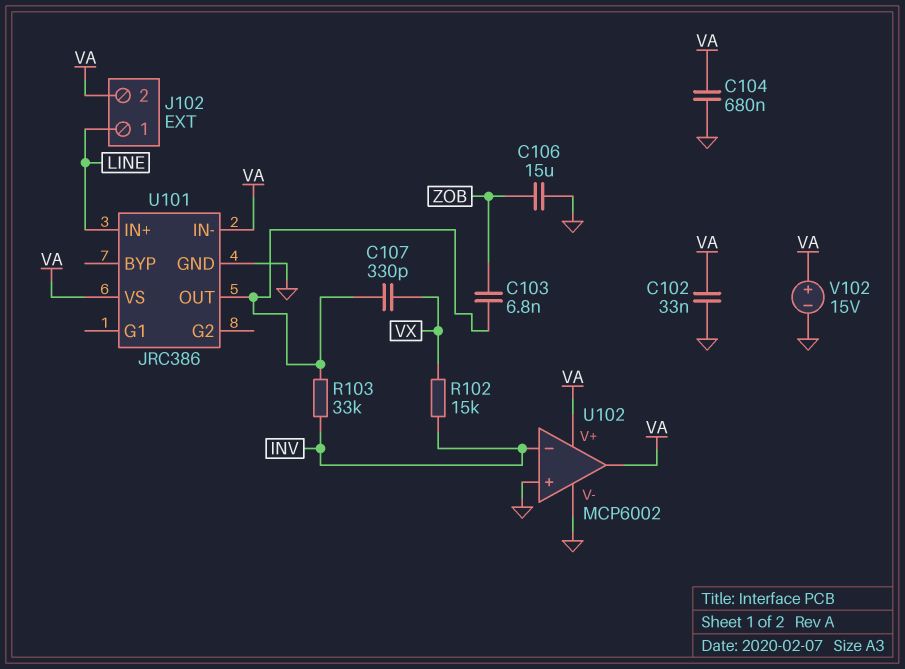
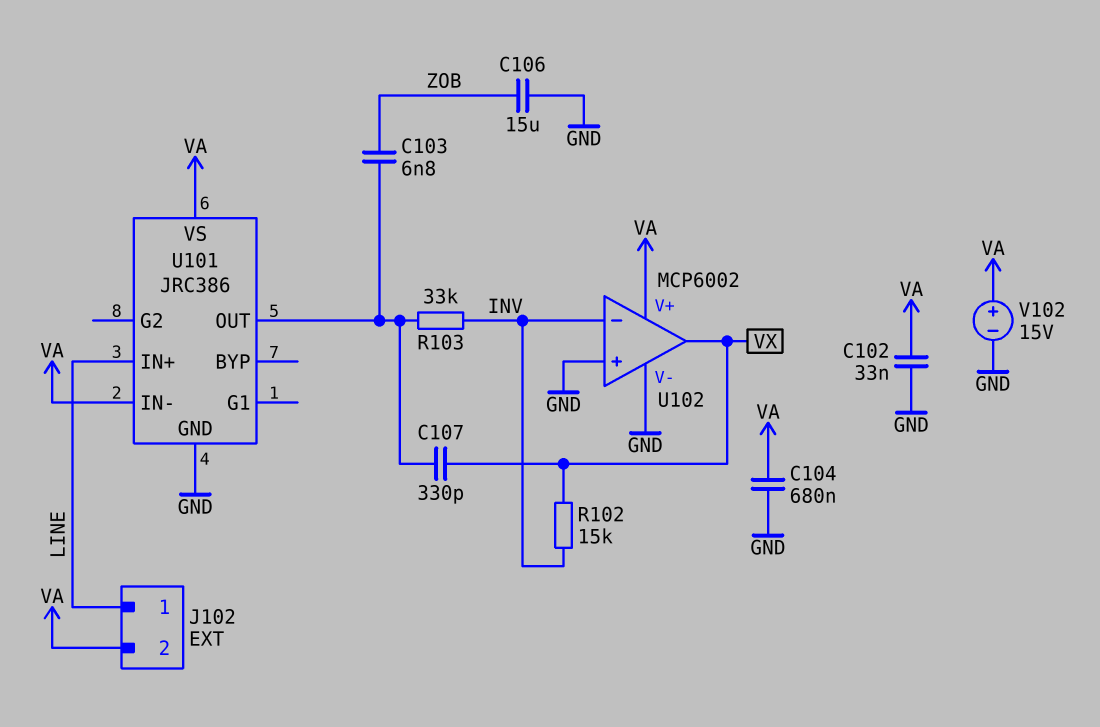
U102 pin out: VA -> VX

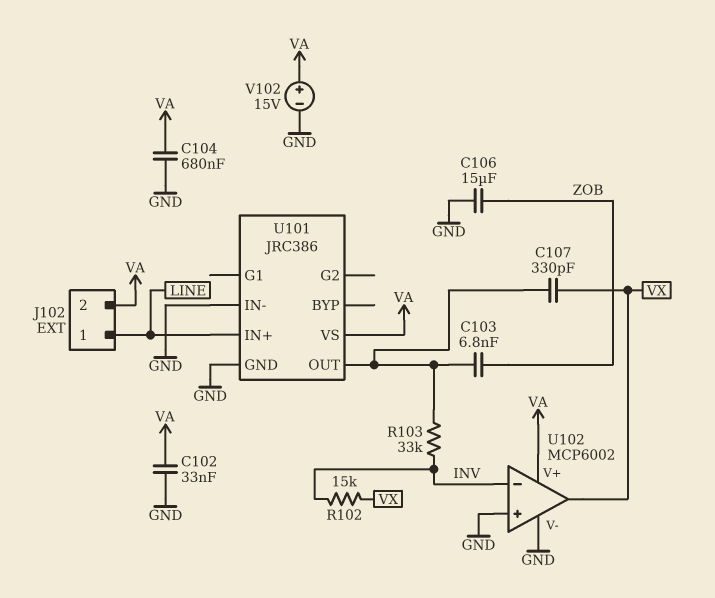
U101 pin IN-: VA -> GND

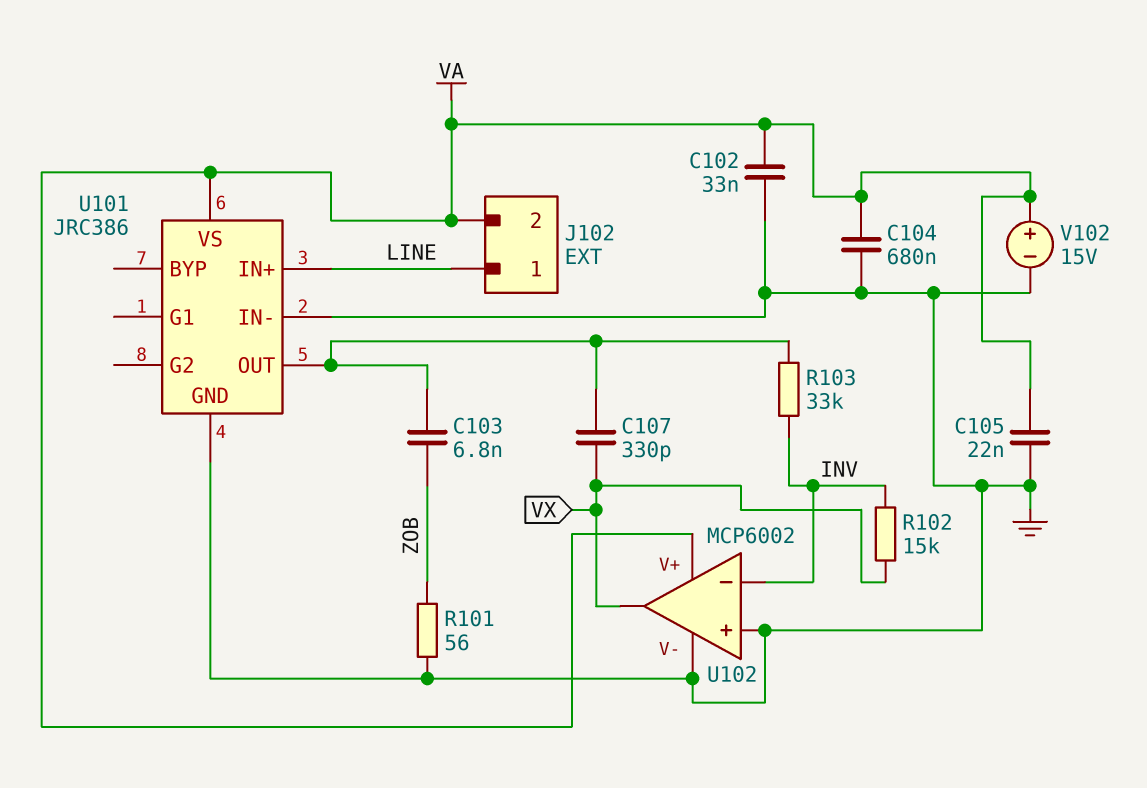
C105: none -> 22nF (GND, VA)
C106: 15uF (GND, ZOB) -> none
R101: none -> 56 (GND, ZOB)

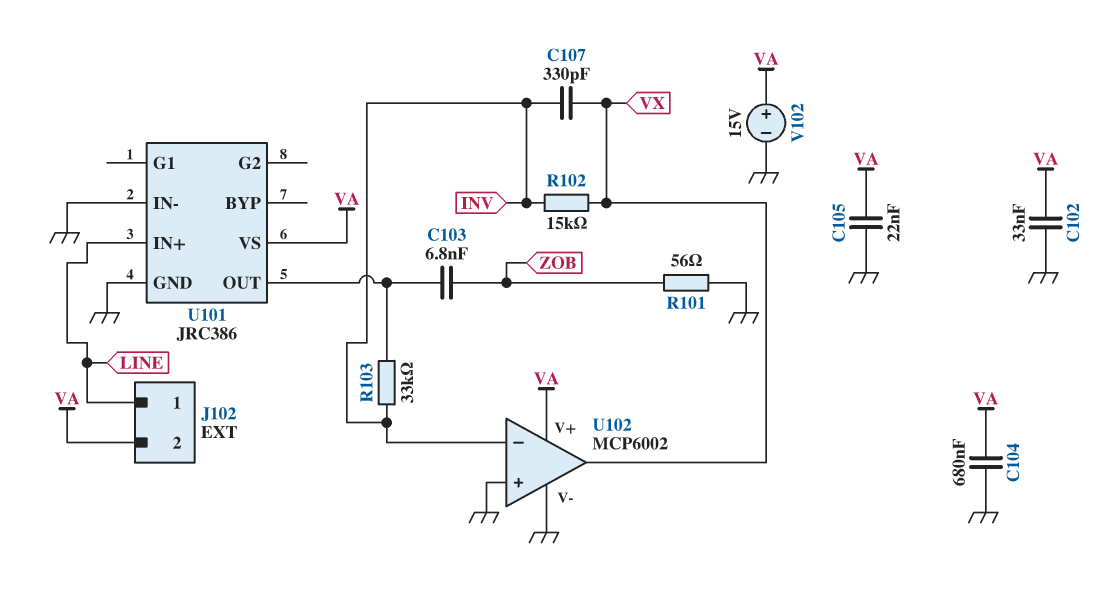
C107: 330pF (U101/OUT, VX) -> 330pF (INV, VX)

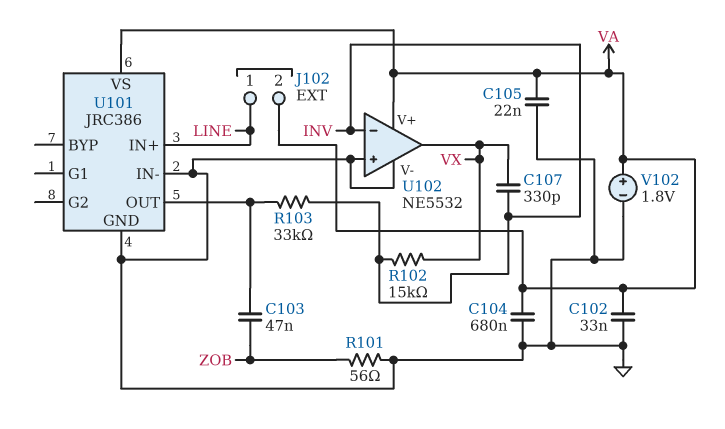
C103: 6.8nF (U101/OUT, ZOB) -> 47nF (U101/OUT, ZOB)
U102: MCP6002 -> NE5532
V102: 15V (plus VA, minus GND) -> 1.8V (plus VA, minus GND)

